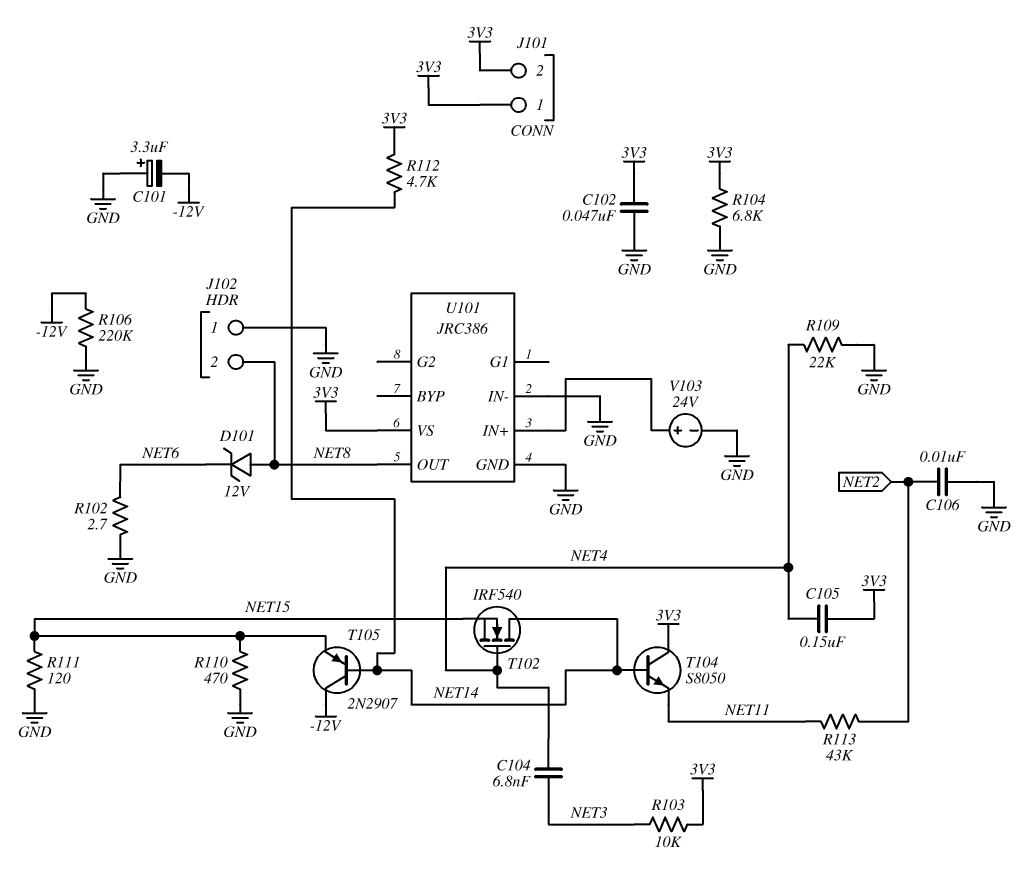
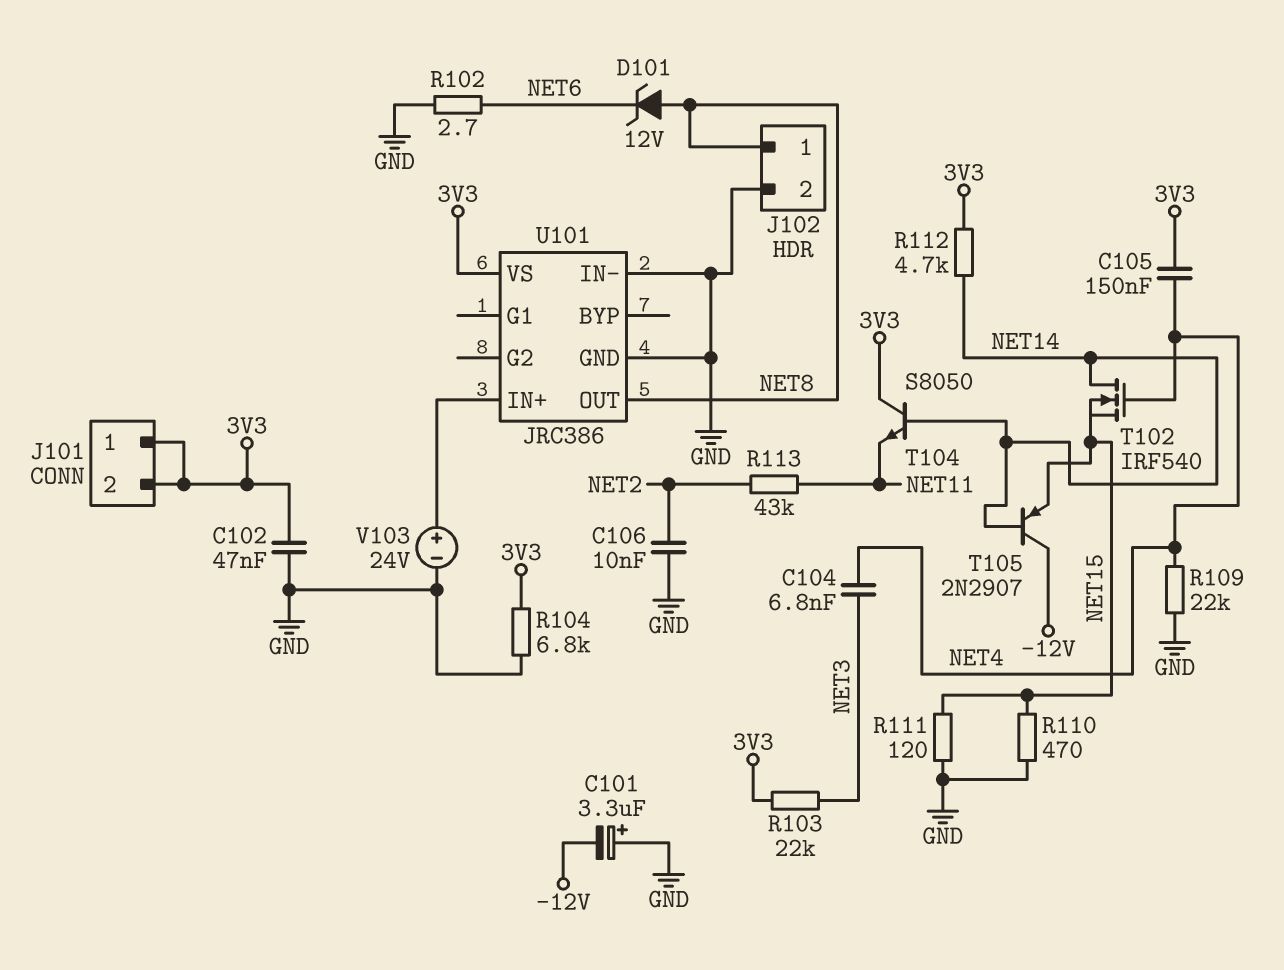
J102 pin 1: GND -> NET8
J102 pin 2: NET8 -> GND
R103: 10k (3V3, NET3) -> 22k (3V3, NET3)
R106: 220k (-12V, GND) -> none

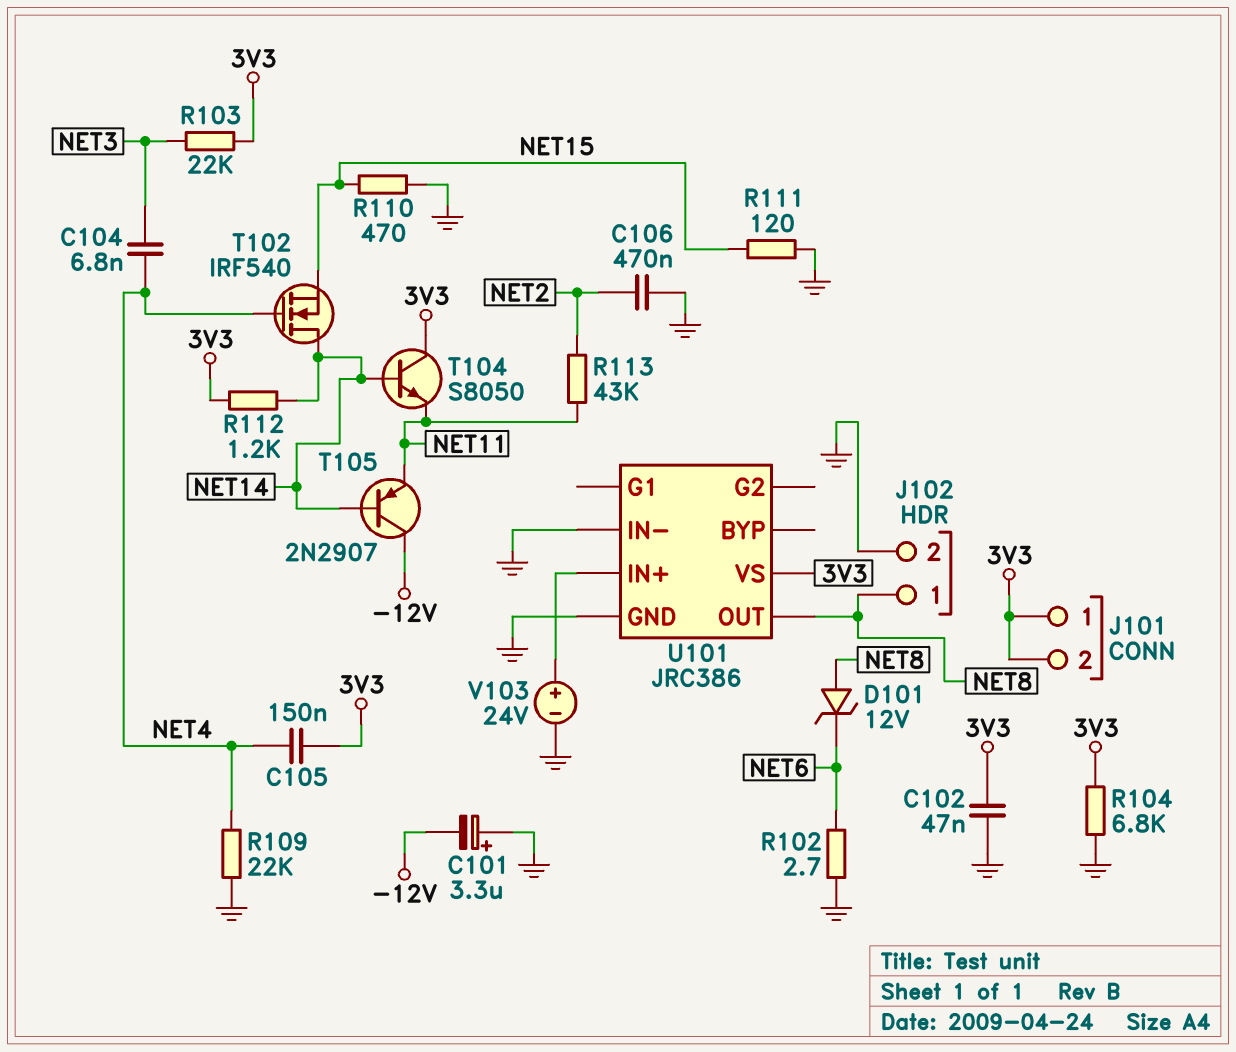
C106: 10nF (GND, NET2) -> 470nF (GND, NET2)
R112: 4.7k (3V3, NET14) -> 1.2k (3V3, NET14)
T105: PNP 2N2907 (B NET14, C -12V, E NET15) -> PNP 2N2907 (B NET14, C -12V, E NET11)

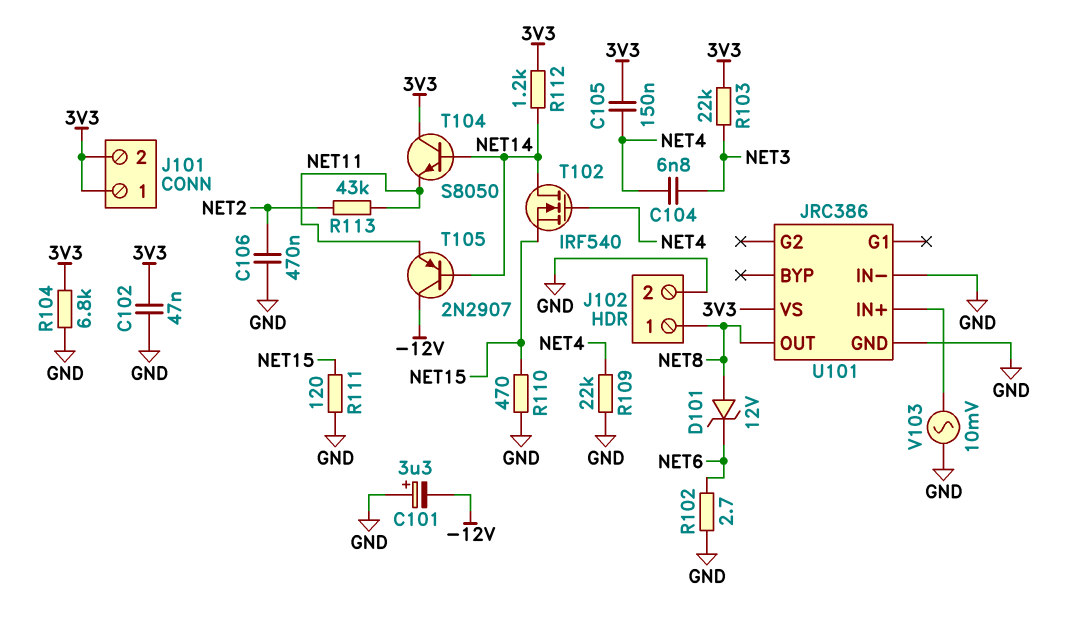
V103: 24V (plus U101/IN+, minus GND) -> AC 10mV (GND, U101/IN+)

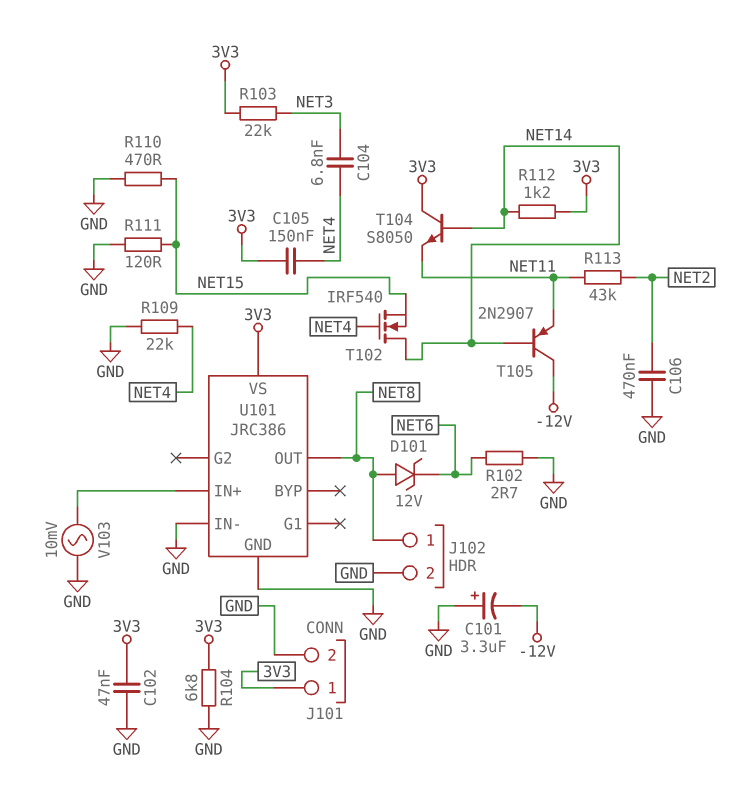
J101 pin 2: 3V3 -> GND

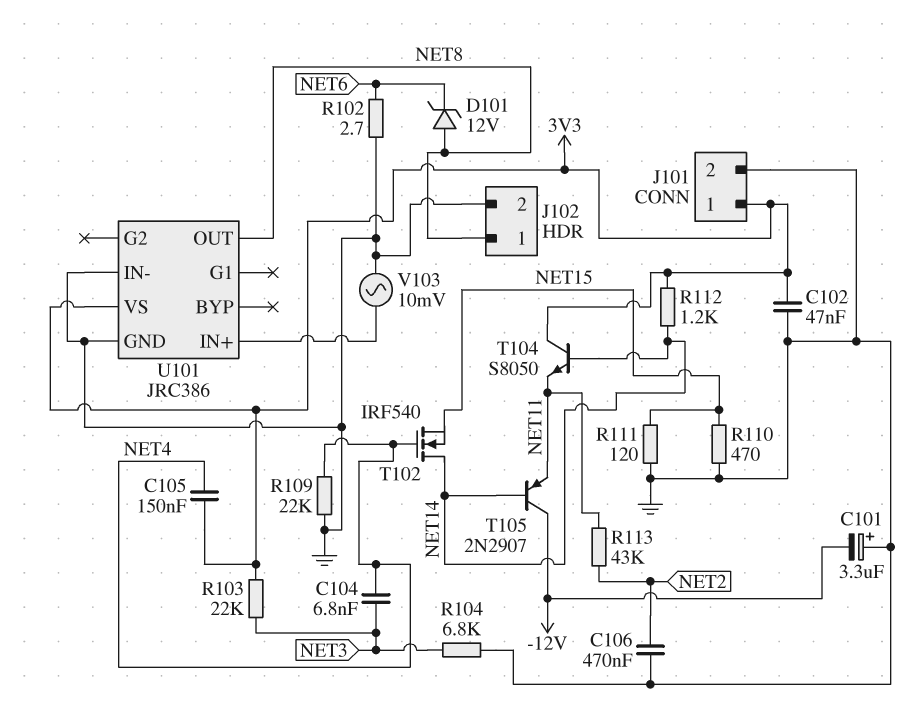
R104: 6.8k (3V3, GND) -> 6.8k (GND, NET3)

